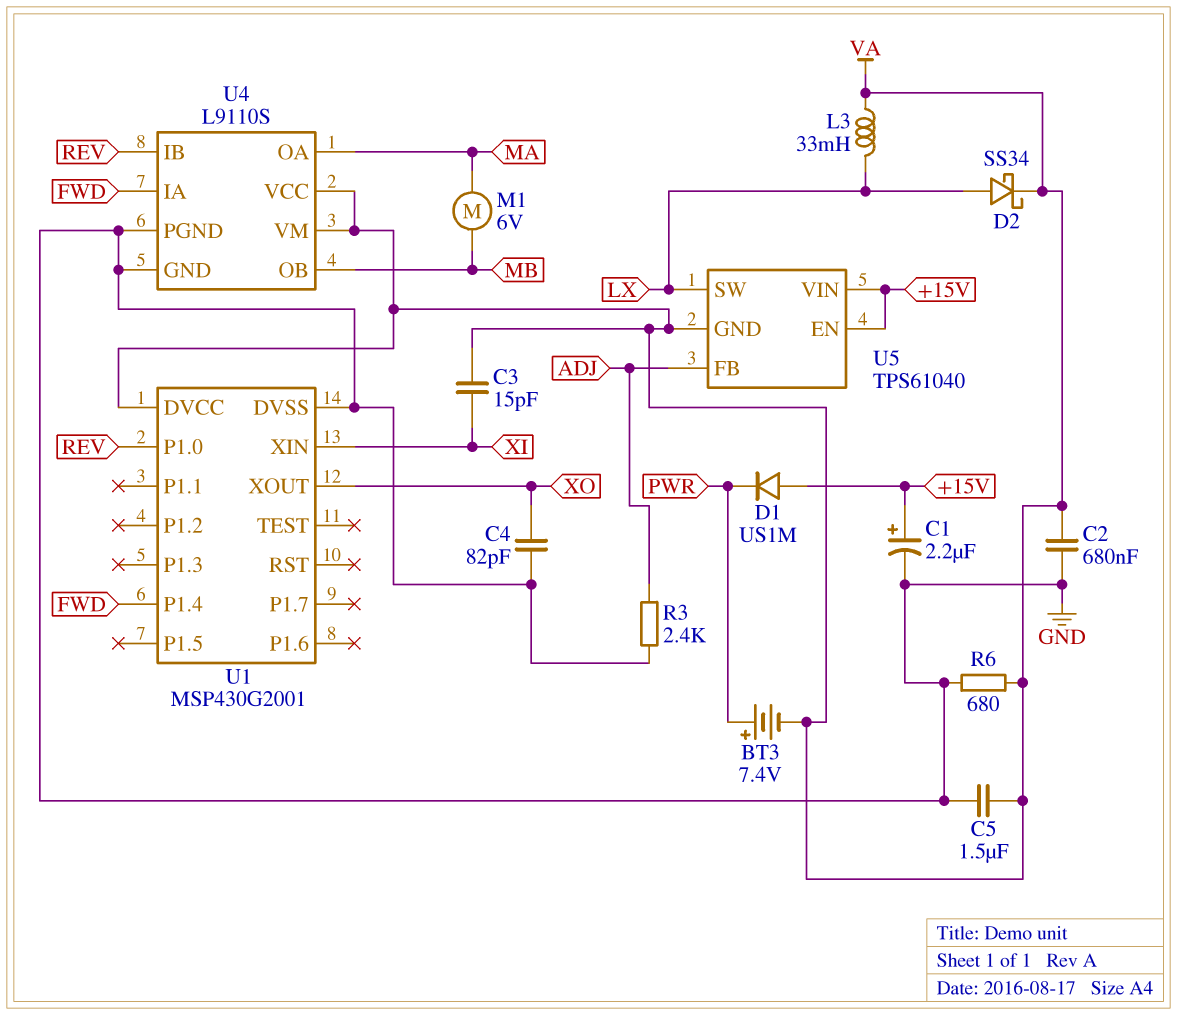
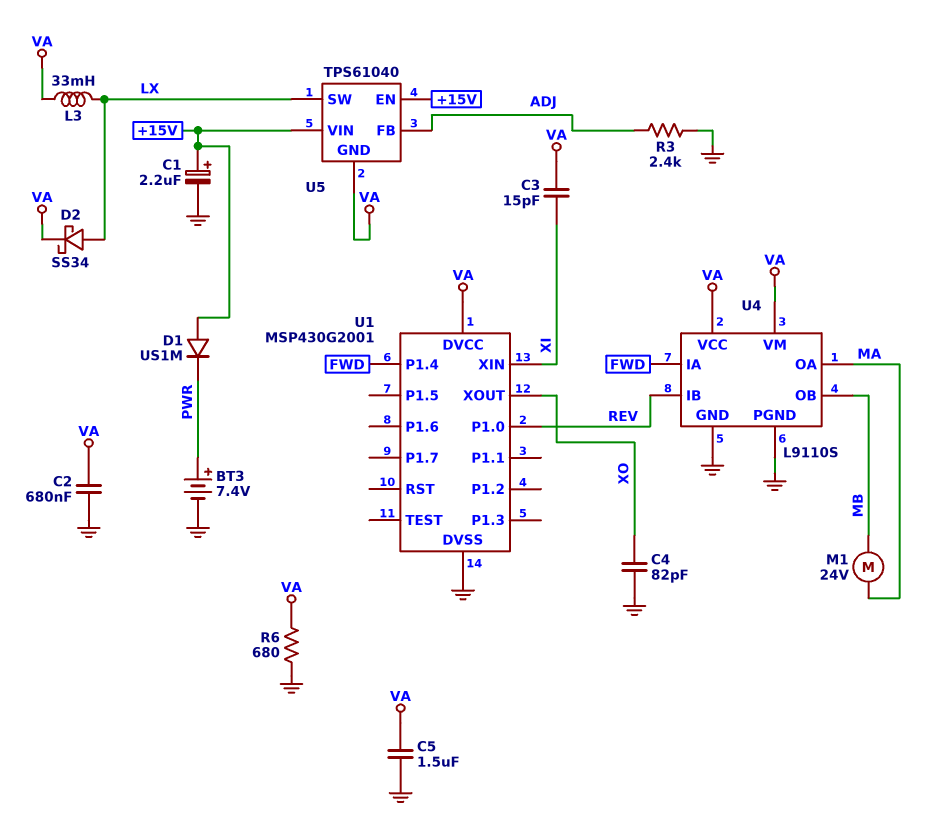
BT3: 7.4V (plus PWR, minus VA) -> 7.4V (plus PWR, minus GND)
M1: motor 6V (MA, MB) -> motor 24V (MA, MB)

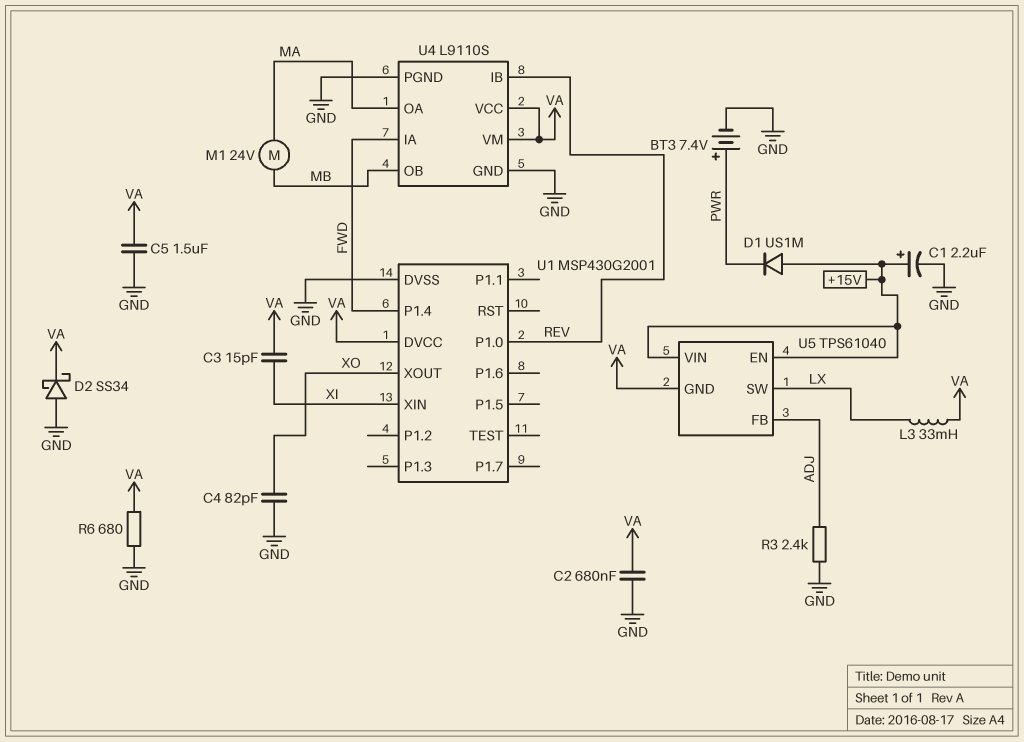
D2: schottky SS34 (A LX, K VA) -> schottky SS34 (A GND, K VA)

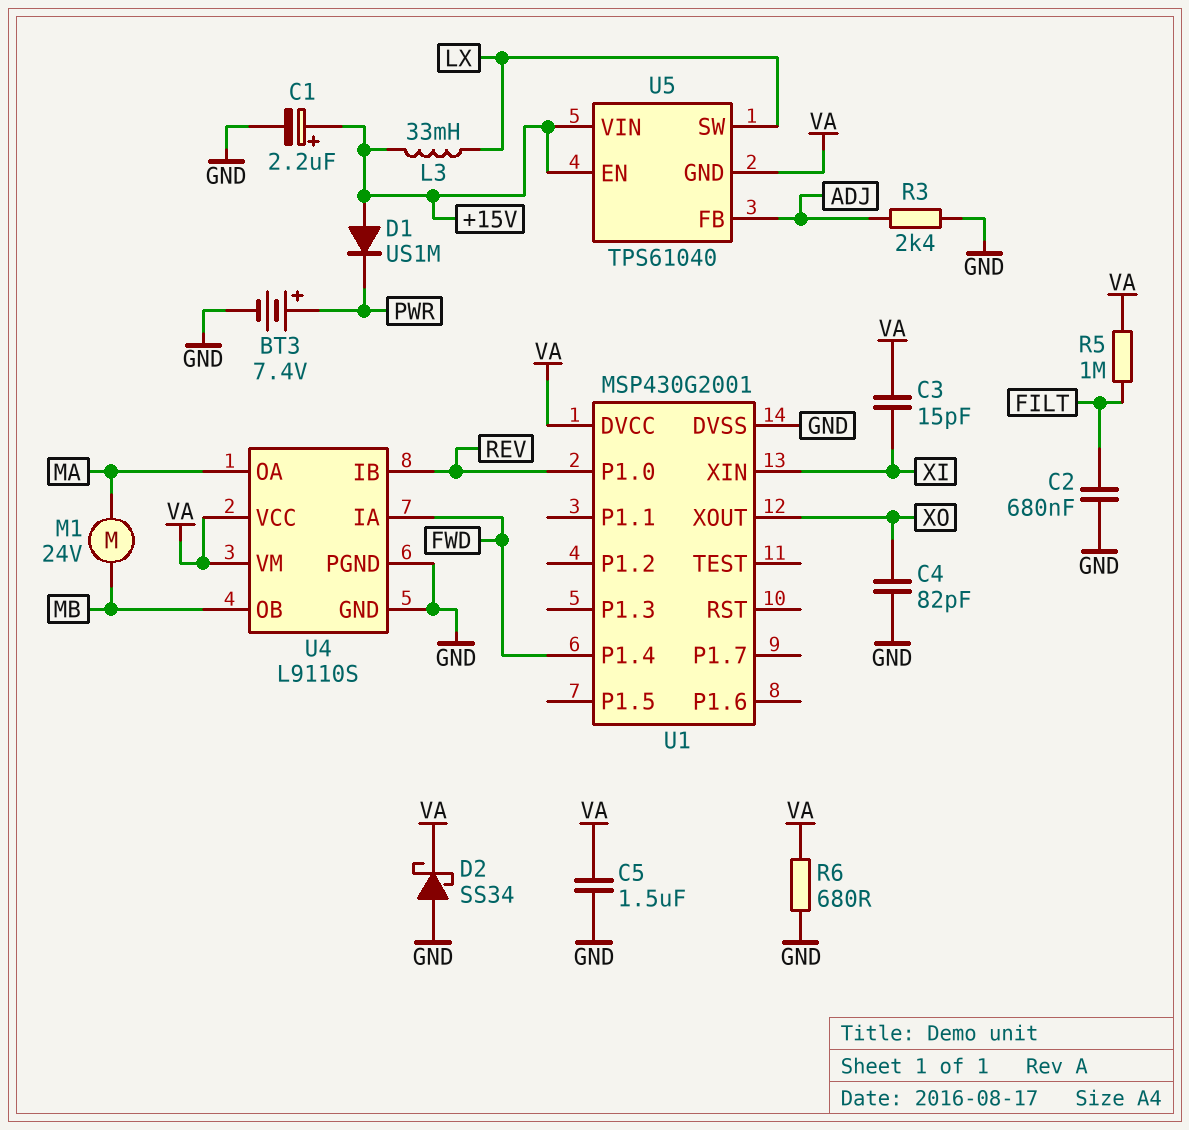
C2: 680nF (GND, VA) -> 680nF (FILT, GND)
L3: 33mH (LX, VA) -> 33mH (+15V, LX)
R5: none -> 1M (FILT, VA)

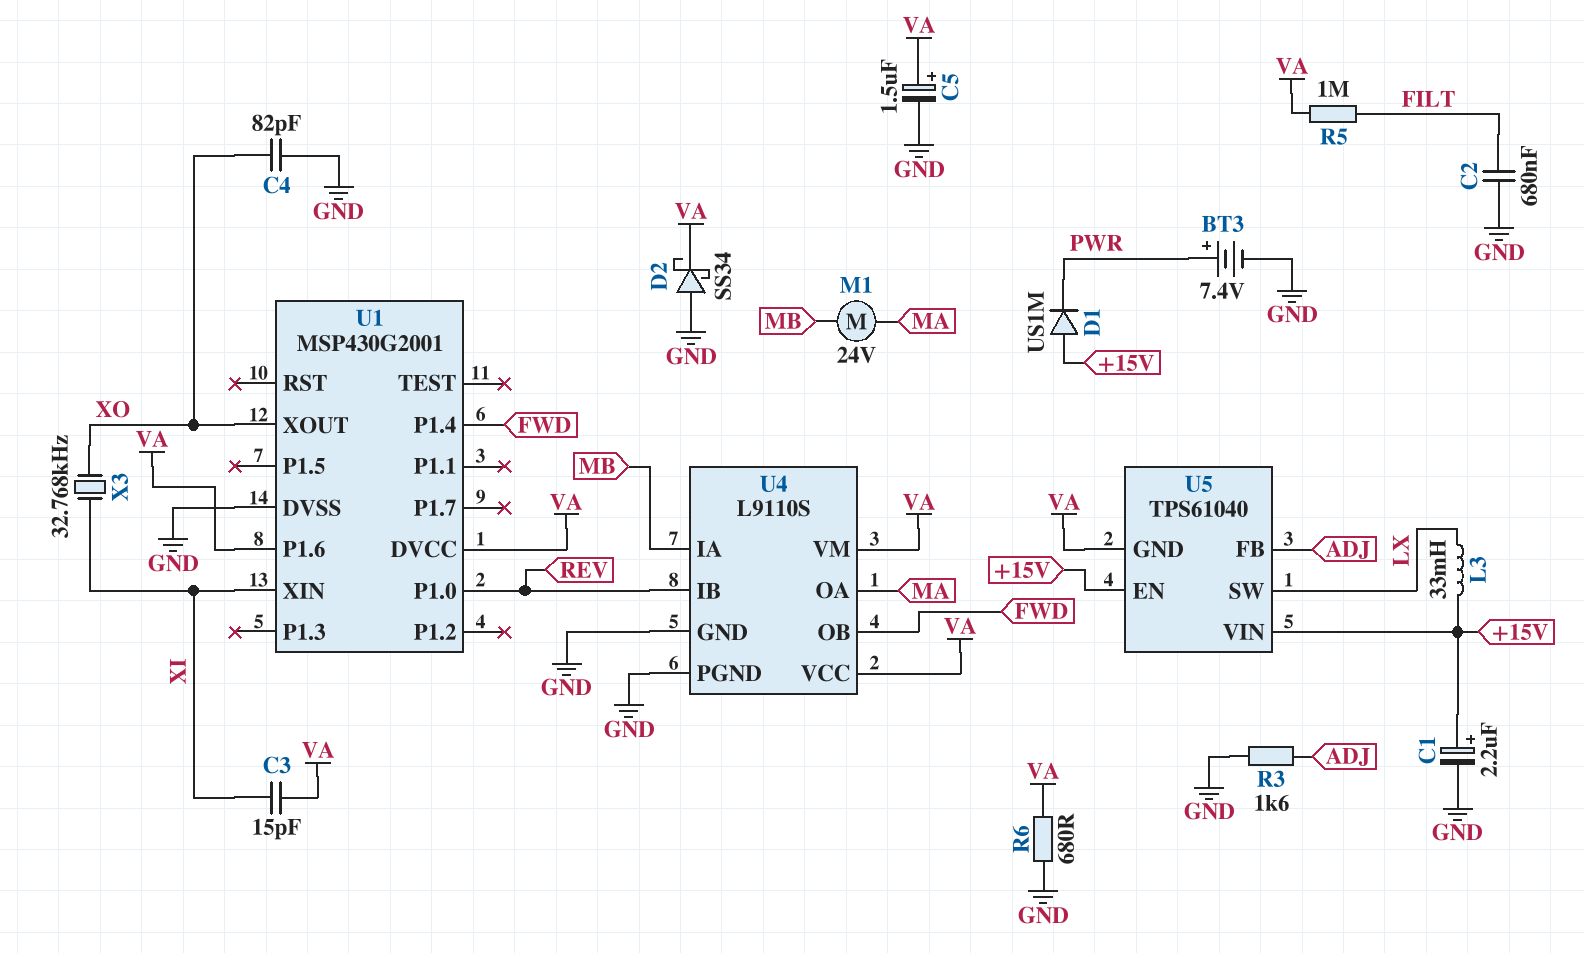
C5: 1.5uF (GND, VA) -> 1.5uF (plus VA, minus GND)
R3: 2.4k (ADJ, GND) -> 1.6k (ADJ, GND)
U1 pin P1.6: none -> VA
U4 pin IA: FWD -> MB
U4 pin OB: MB -> FWD
X3: none -> 32.768kHz (XI, XO)

